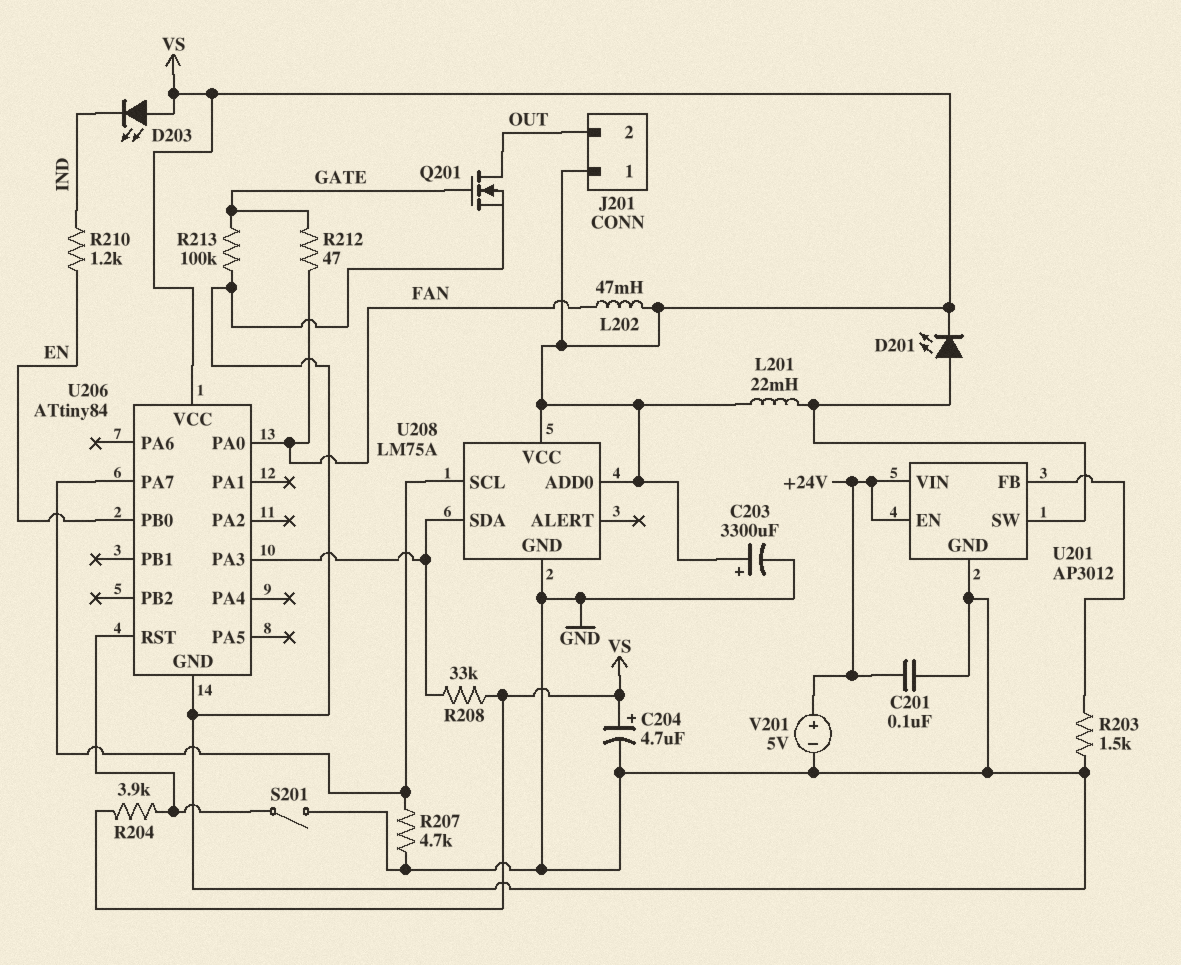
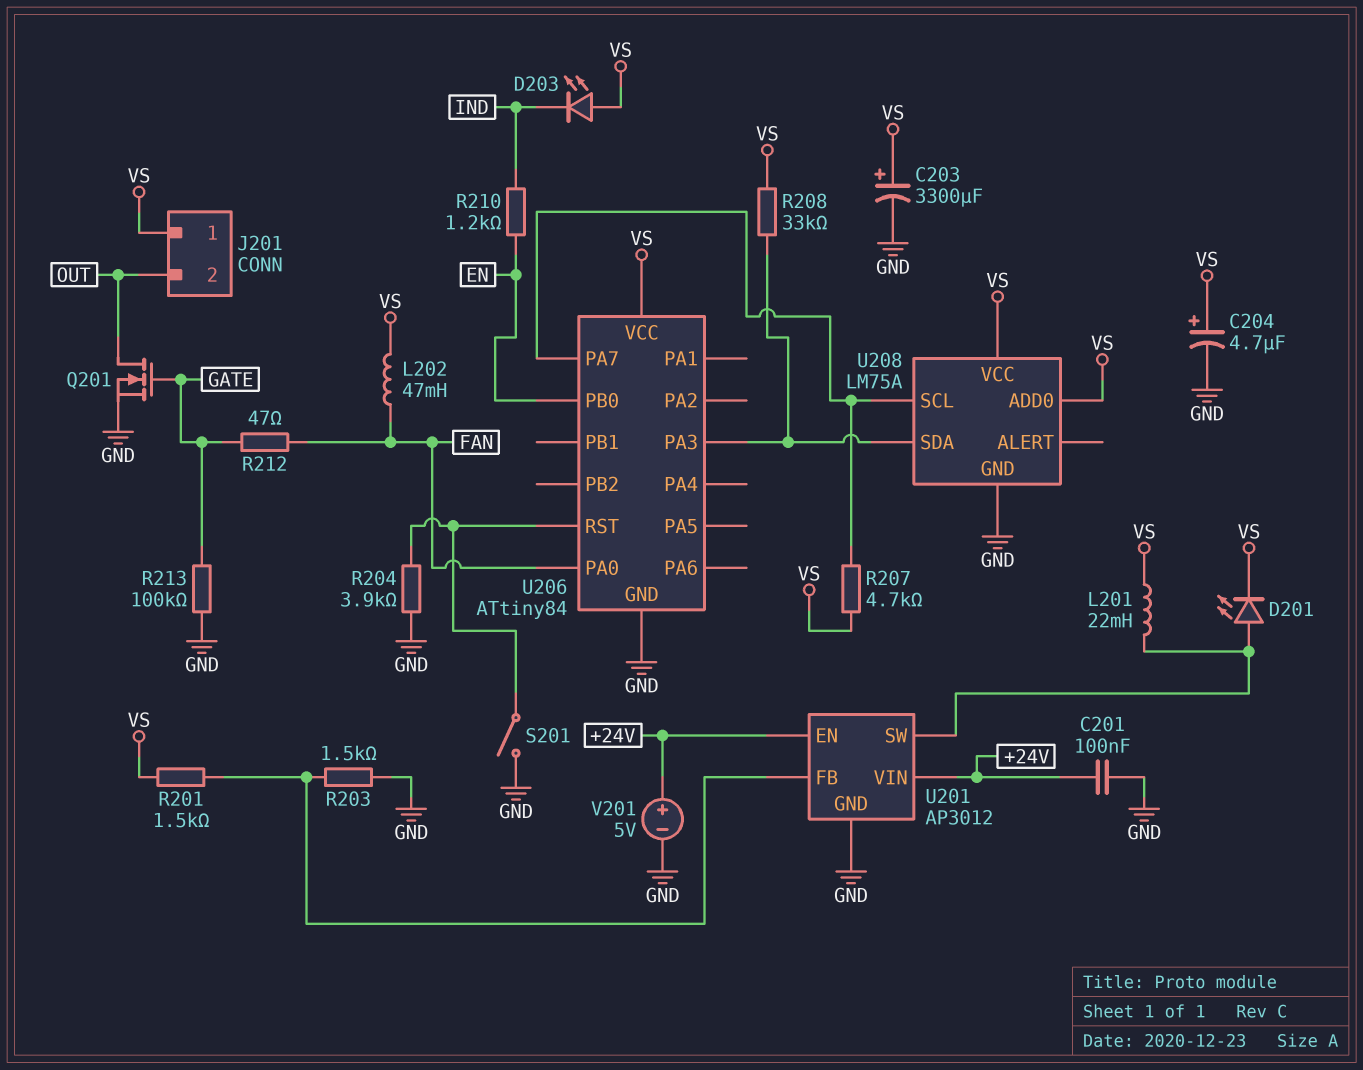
R201: none -> 1.5k (U201/FB, VS)
R204: 3.9k (U206/RST, VS) -> 3.9k (GND, U206/RST)
R207: 4.7k (GND, U206/PA7) -> 4.7k (U206/PA7, VS)

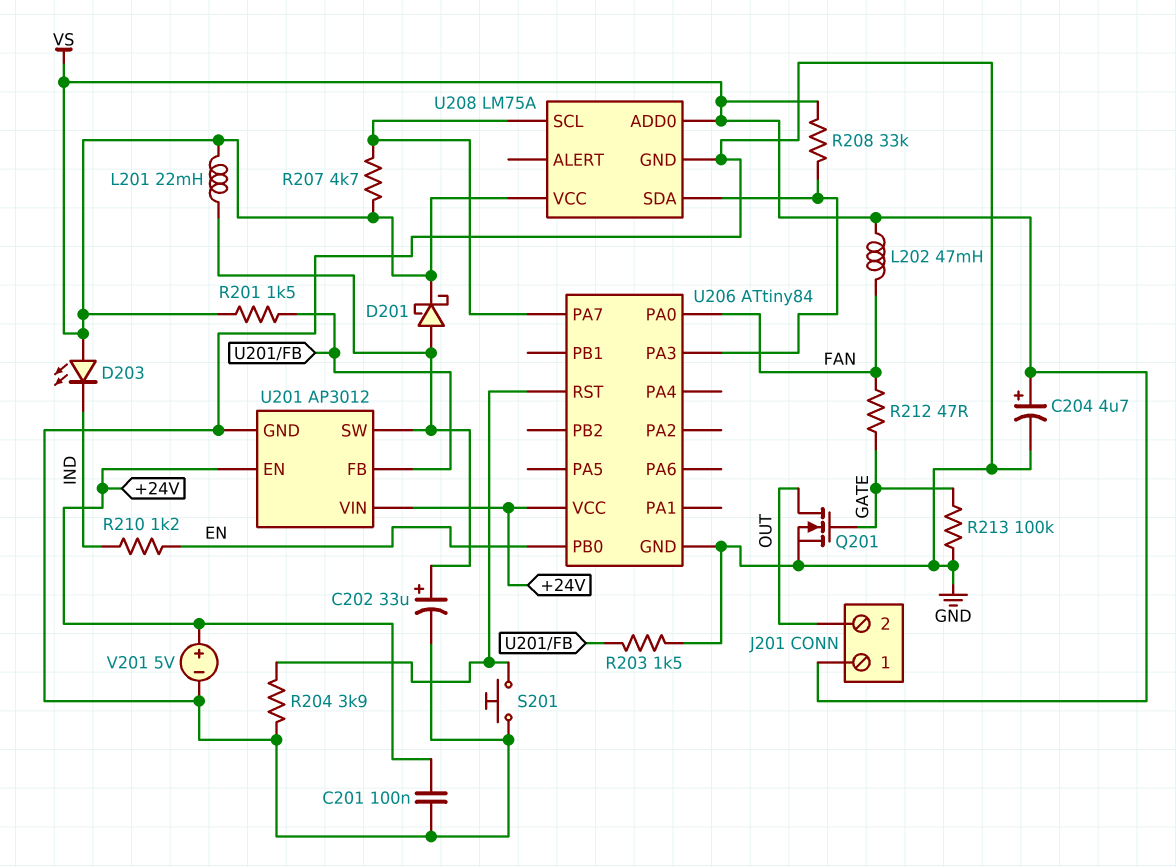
C202: none -> 33uF (plus U201/SW, minus GND)
C203: 3300uF (plus VS, minus GND) -> none
D201: LED (A U201/SW, K VS) -> schottky (A U201/SW, K VS)
S201: switch (GND, U206/RST) -> button (GND, U206/RST)
U206 pin VCC: VS -> +24V

